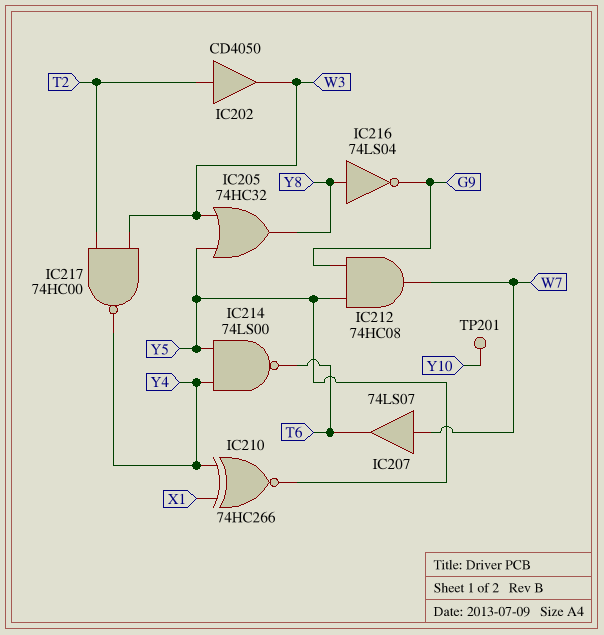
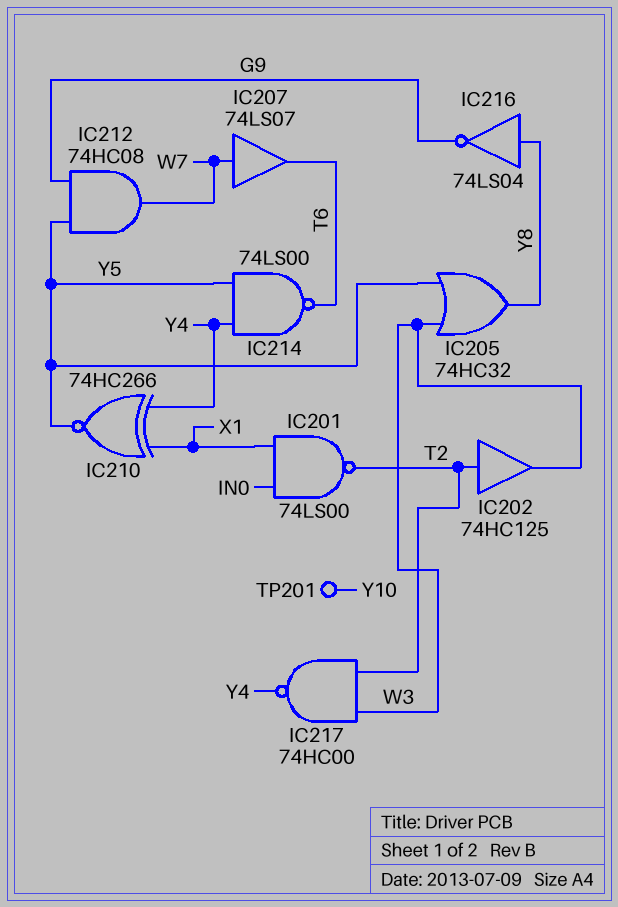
IC201: none -> NAND 74LS00 (in IN0, in X1, out T2)
IC202: buffer CD4050 (in T2, out W3) -> buffer 74HC125 (in T2, out W3)

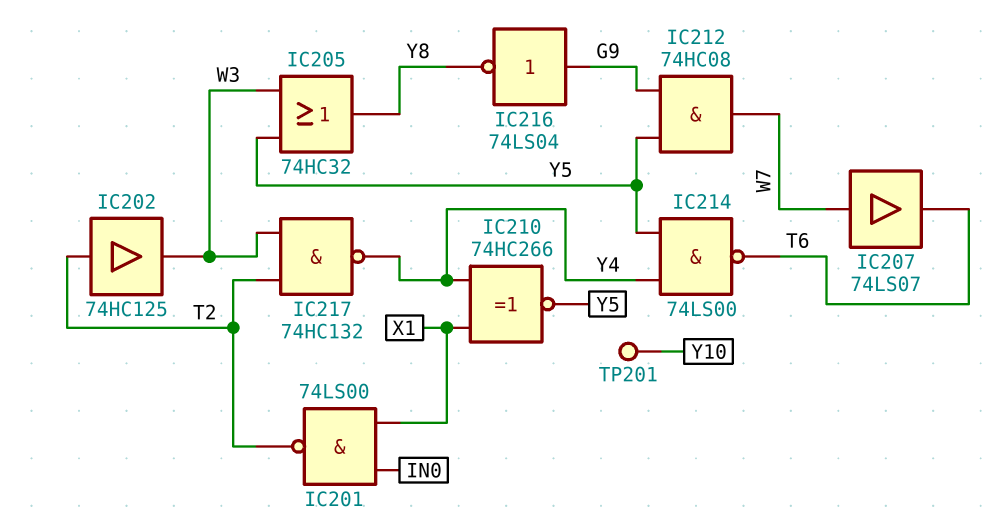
IC216: NOT 74LS04 (in Y8, out G9) -> NOT 74LS04 (in G9, out Y8)
IC217: NAND 74HC00 (in T2, in W3, out Y4) -> NAND 74HC132 (in T2, in W3, out Y4)

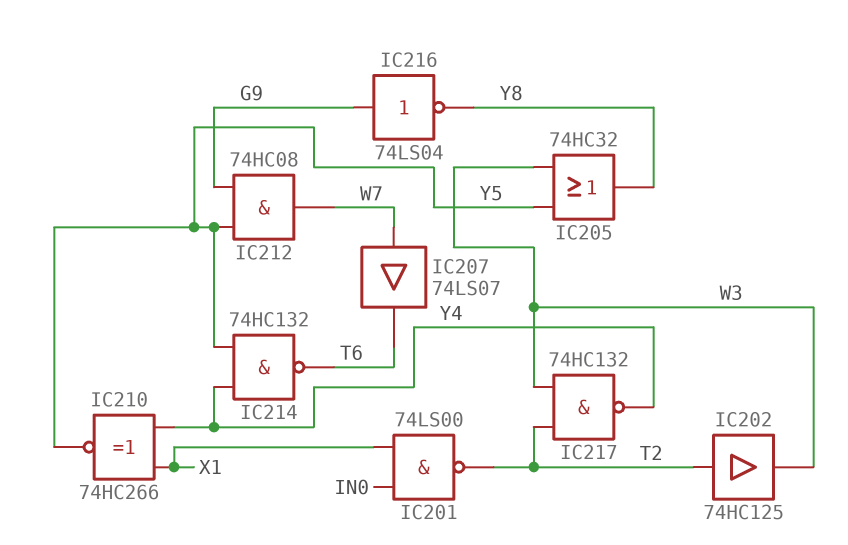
IC214: NAND 74LS00 (in Y4, in Y5, out T6) -> NAND 74HC132 (in Y4, in Y5, out T6)
TP201: test point (Y10) -> none

